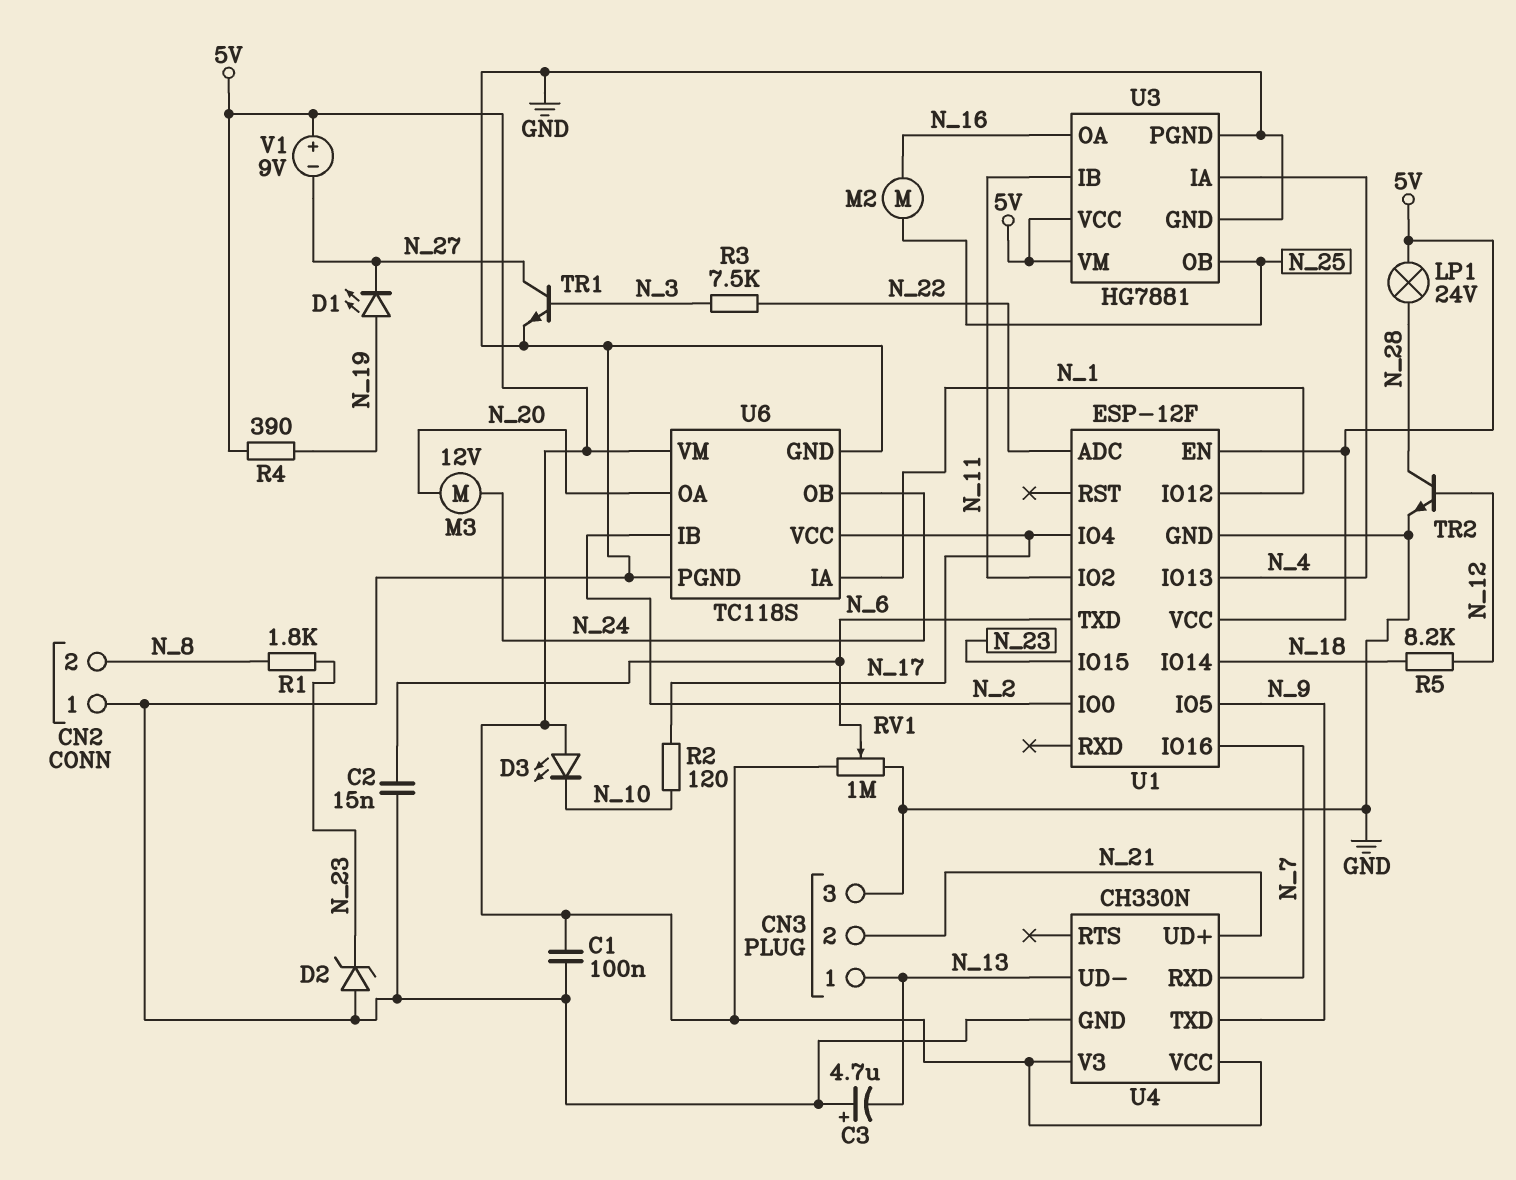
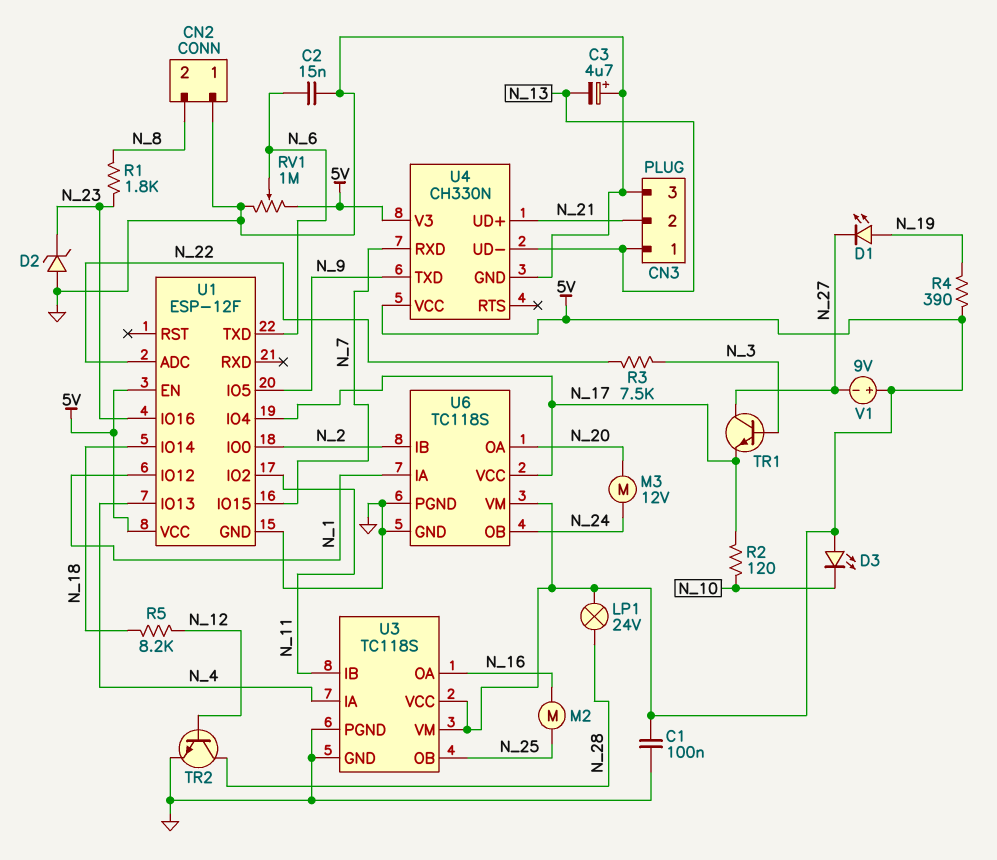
TR1: NPN (B N_3, C N_27, E GND) -> NPN (B N_3, C N_27, E N_17)
U1 pin IO15: N_23 -> N_7
U1 pin IO16: N_7 -> N_23
U3: HG7881 -> TC118S

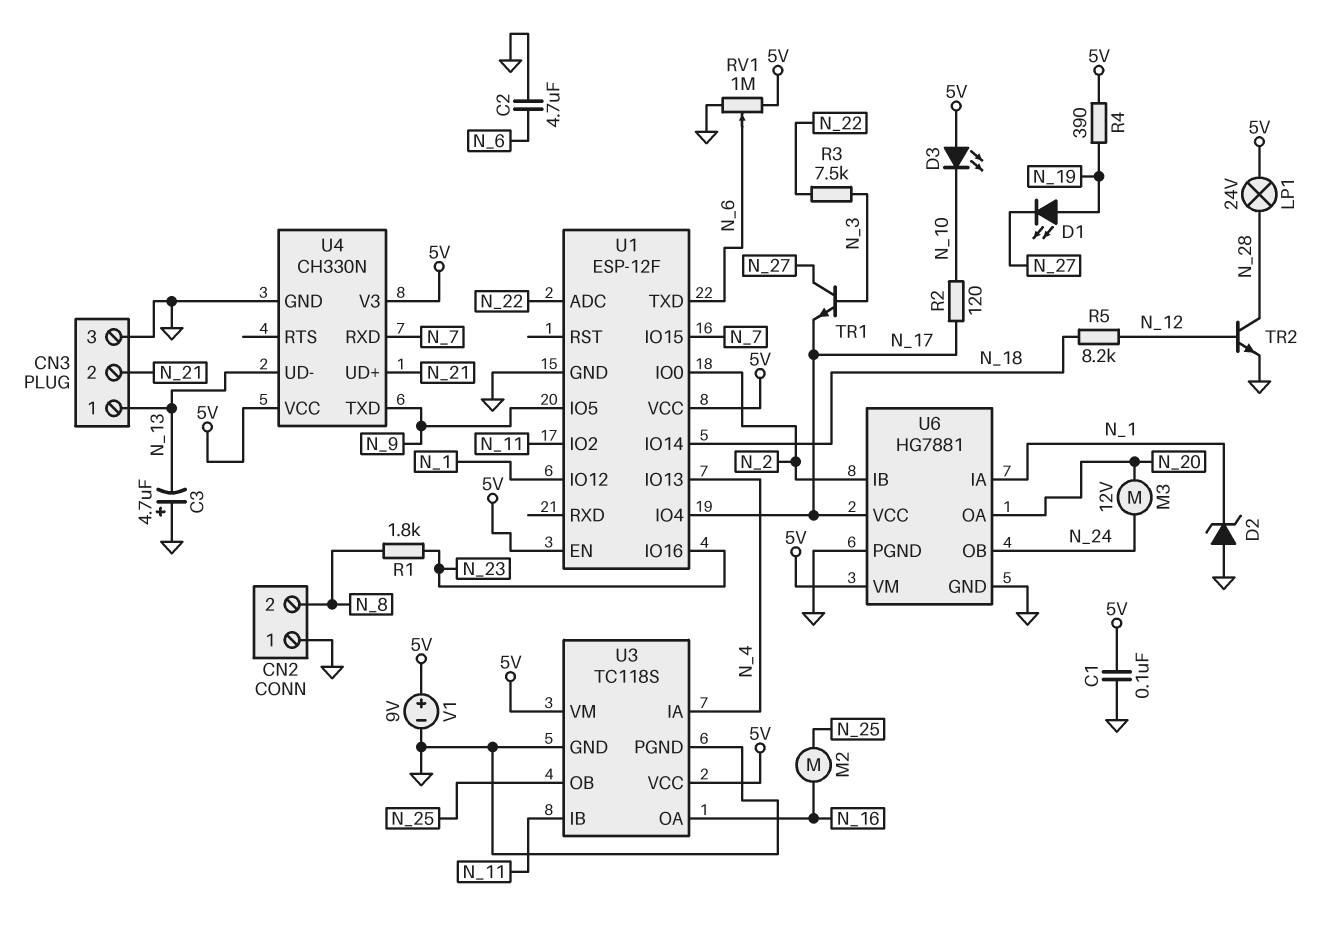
C2: 15nF (GND, N_6) -> 4.7uF (GND, N_6)
D2: zener (A GND, K N_23) -> zener (A GND, K N_1)
U6: TC118S -> HG7881
V1: 9V (plus 5V, minus N_27) -> 9V (plus 5V, minus GND)

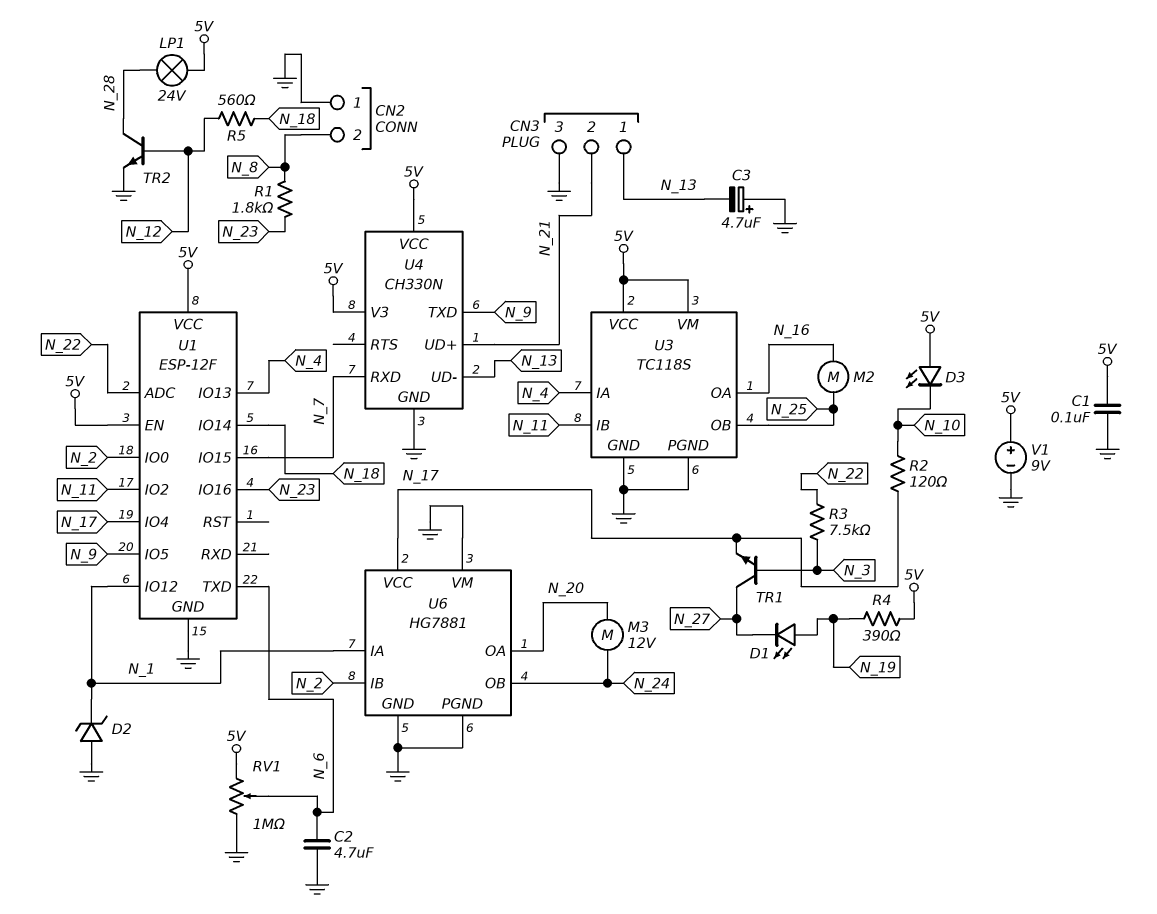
R5: 8.2k (N_12, N_18) -> 560 (N_12, N_18)
U6 pin VM: 5V -> GND

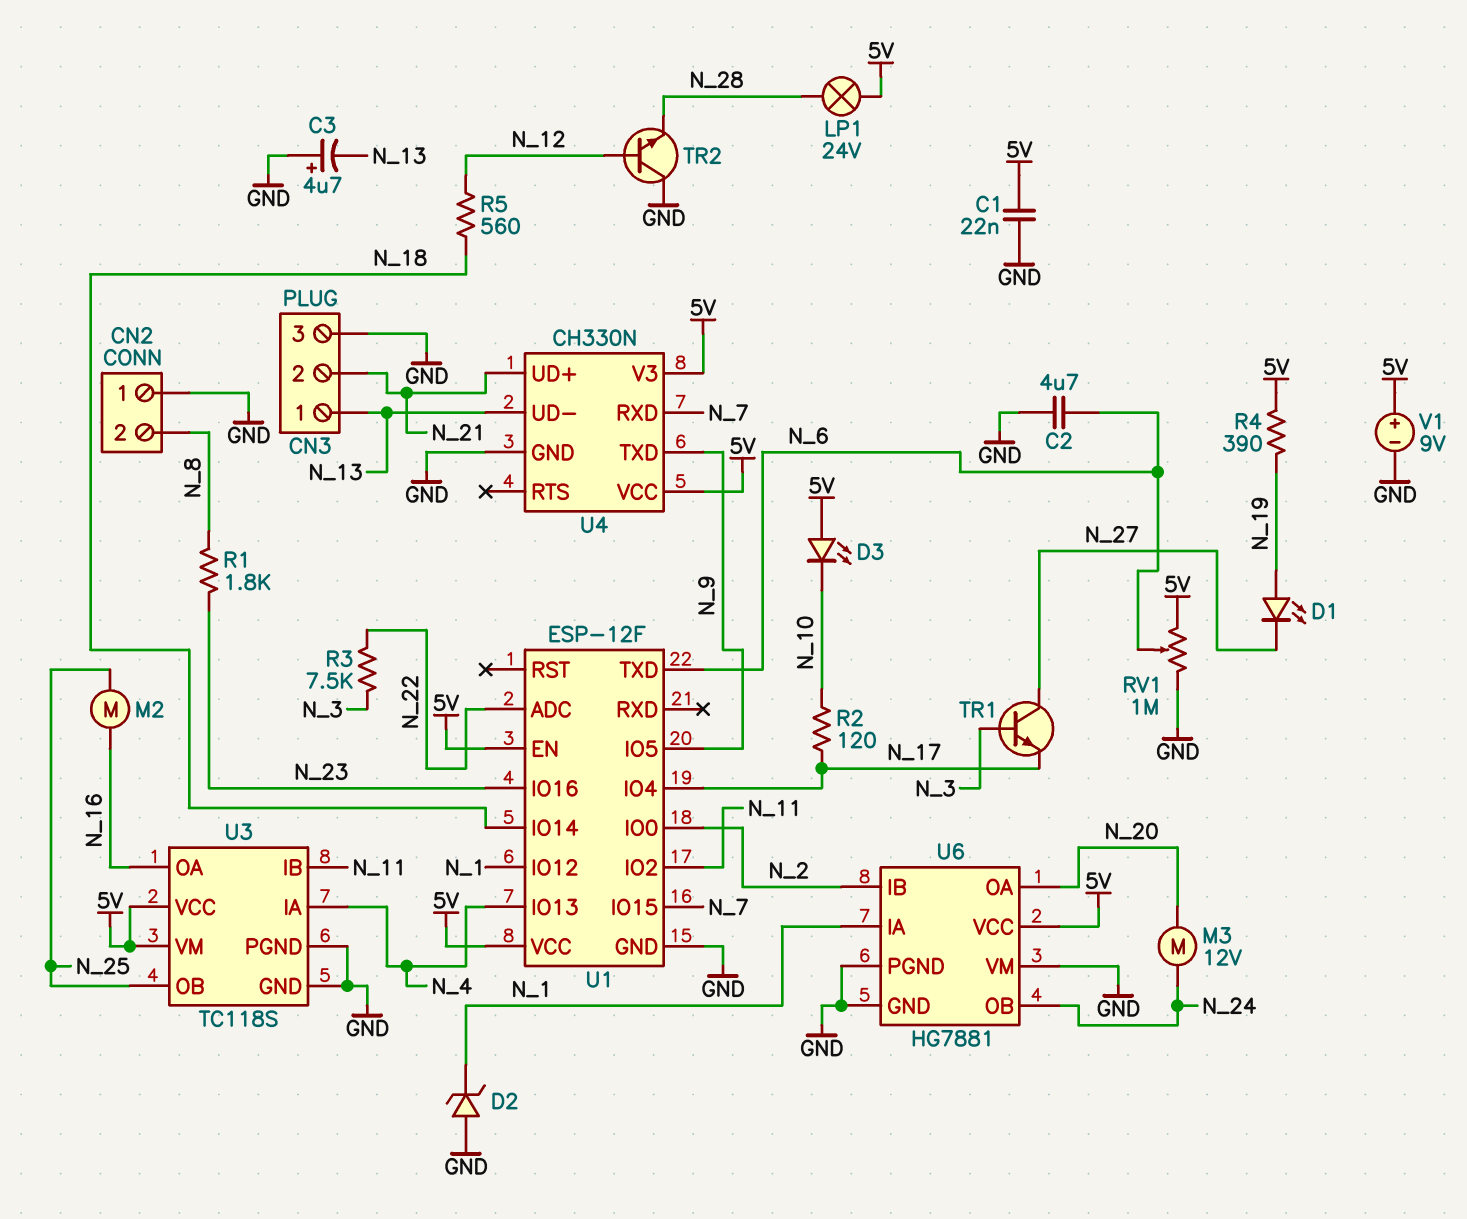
C1: 100nF (5V, GND) -> 22nF (5V, GND)
TR2: NPN (B N_12, C N_28, E GND) -> NPN (B N_12, C GND, E N_28)
U6 pin VCC: N_17 -> 5V

